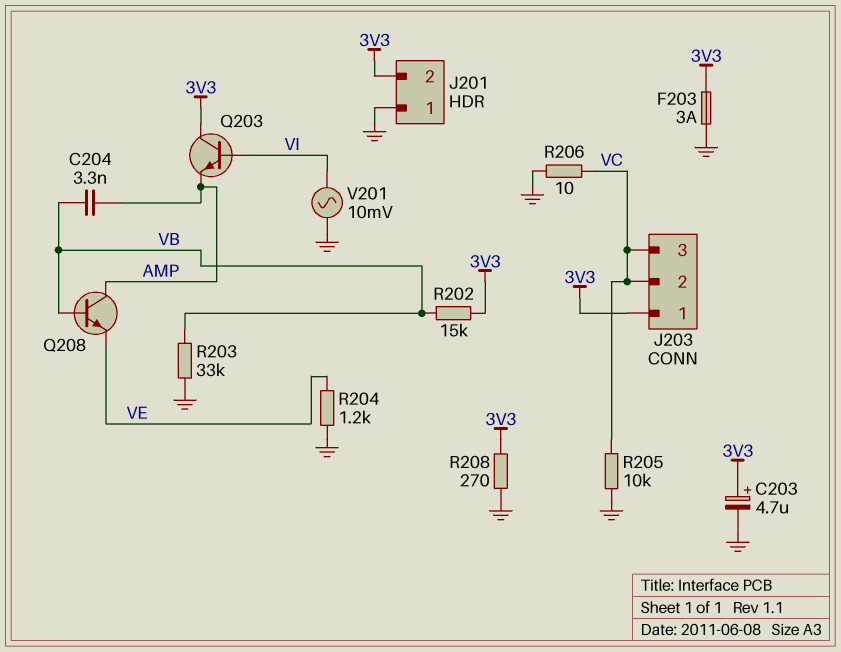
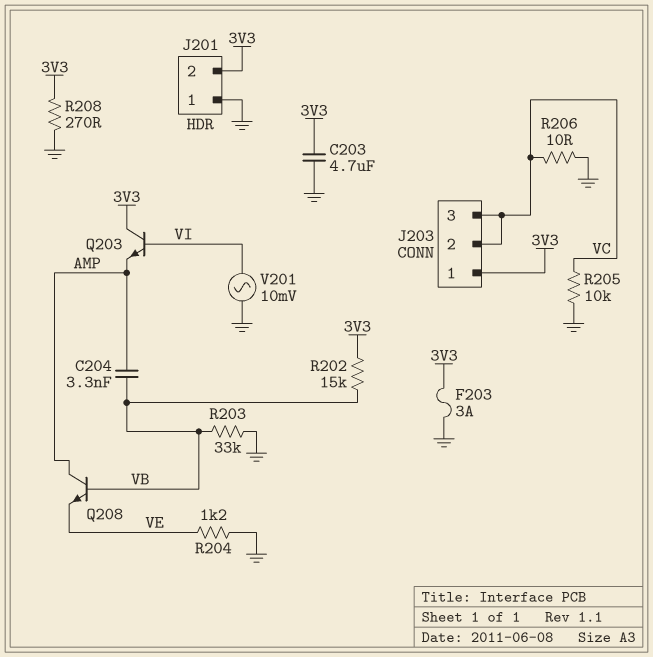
C203: 4.7uF (plus 3V3, minus GND) -> 4.7uF (3V3, GND)

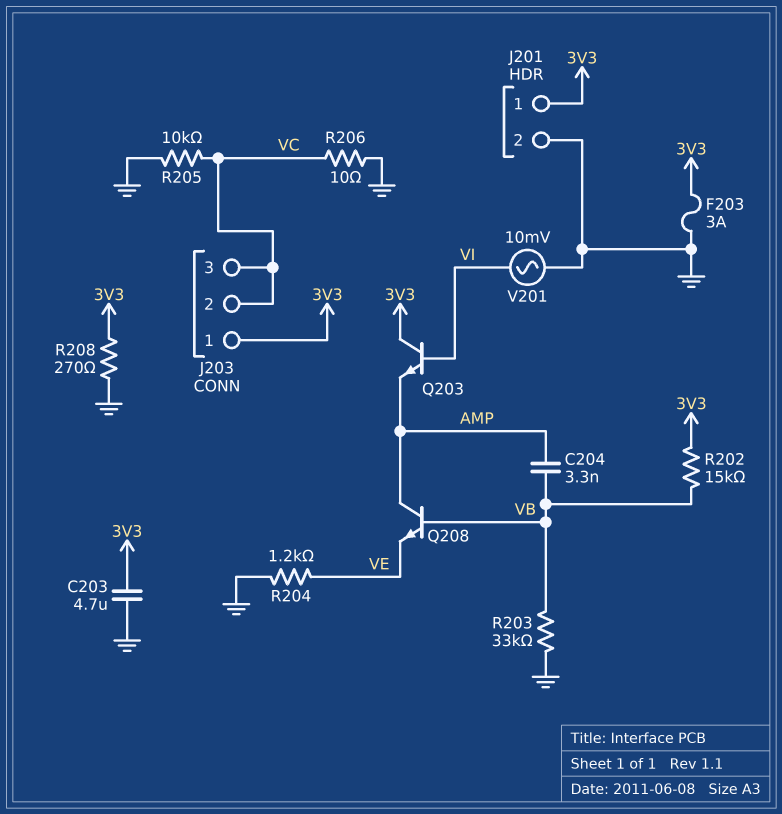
J201 pin 1: GND -> 3V3
J201 pin 2: 3V3 -> GND

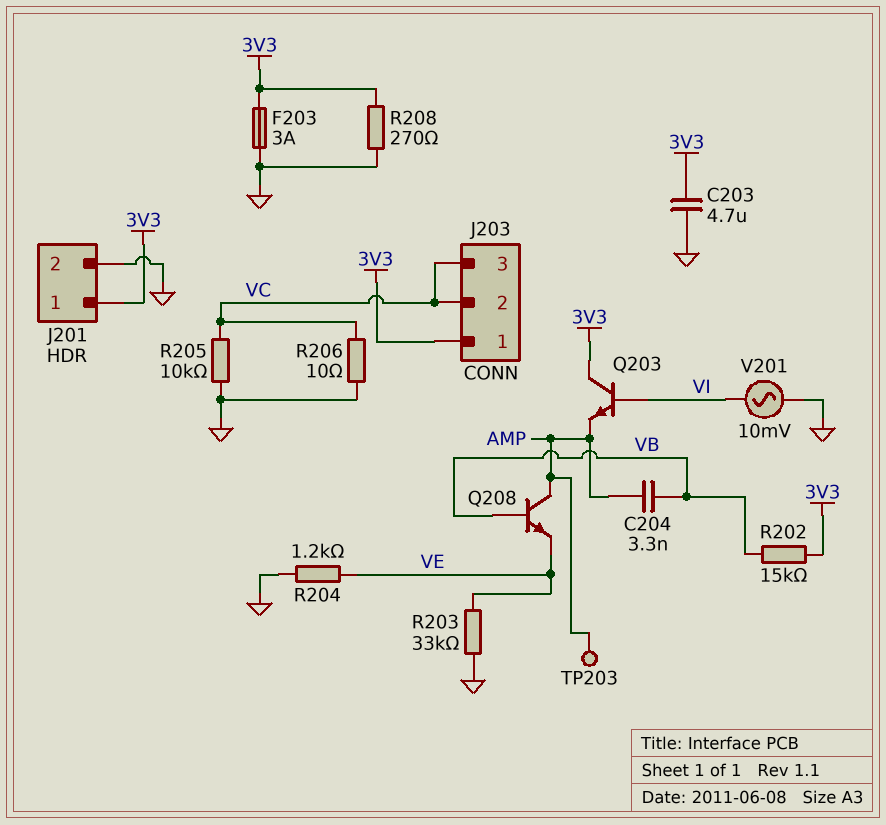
R203: 33k (GND, VB) -> 33k (GND, VE)
TP203: none -> test point (AMP)

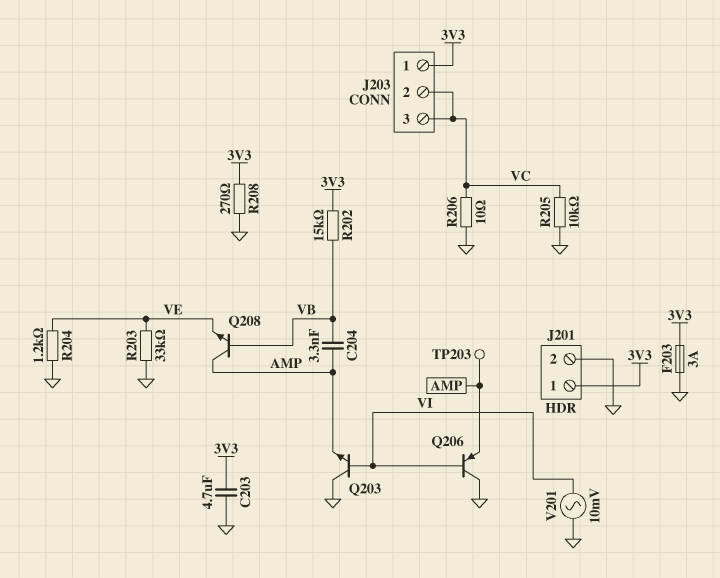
Q203: NPN (B VI, C 3V3, E AMP) -> NPN (B VI, C GND, E AMP)
Q206: none -> PNP (B VI, C GND, E AMP)

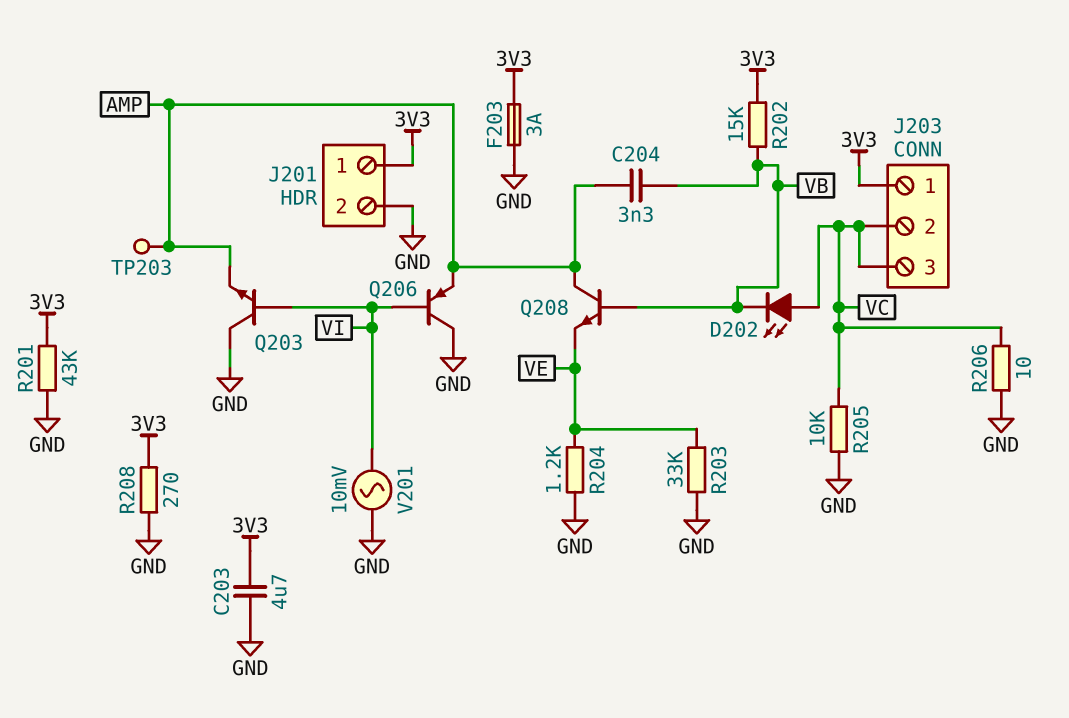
D202: none -> LED (A VC, K VB)
R201: none -> 43k (3V3, GND)

